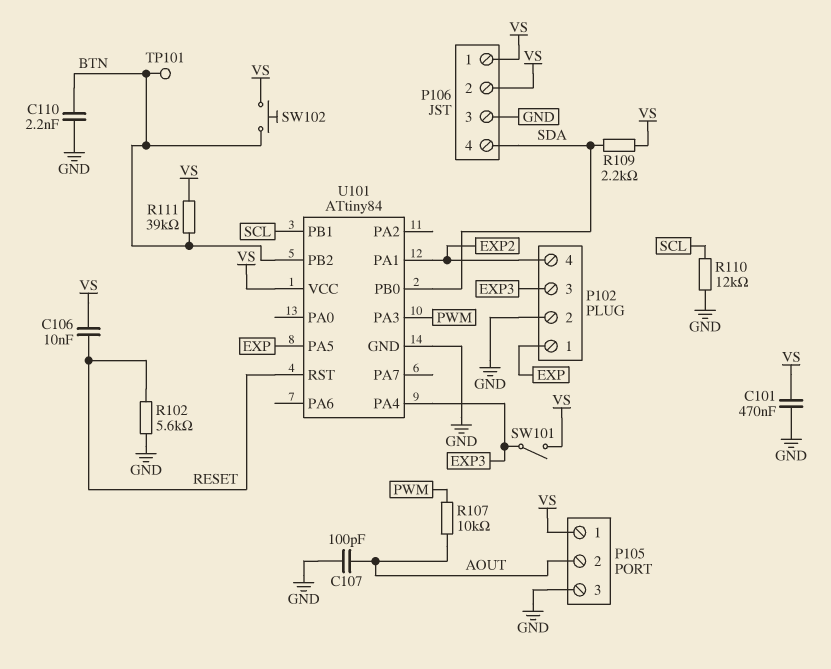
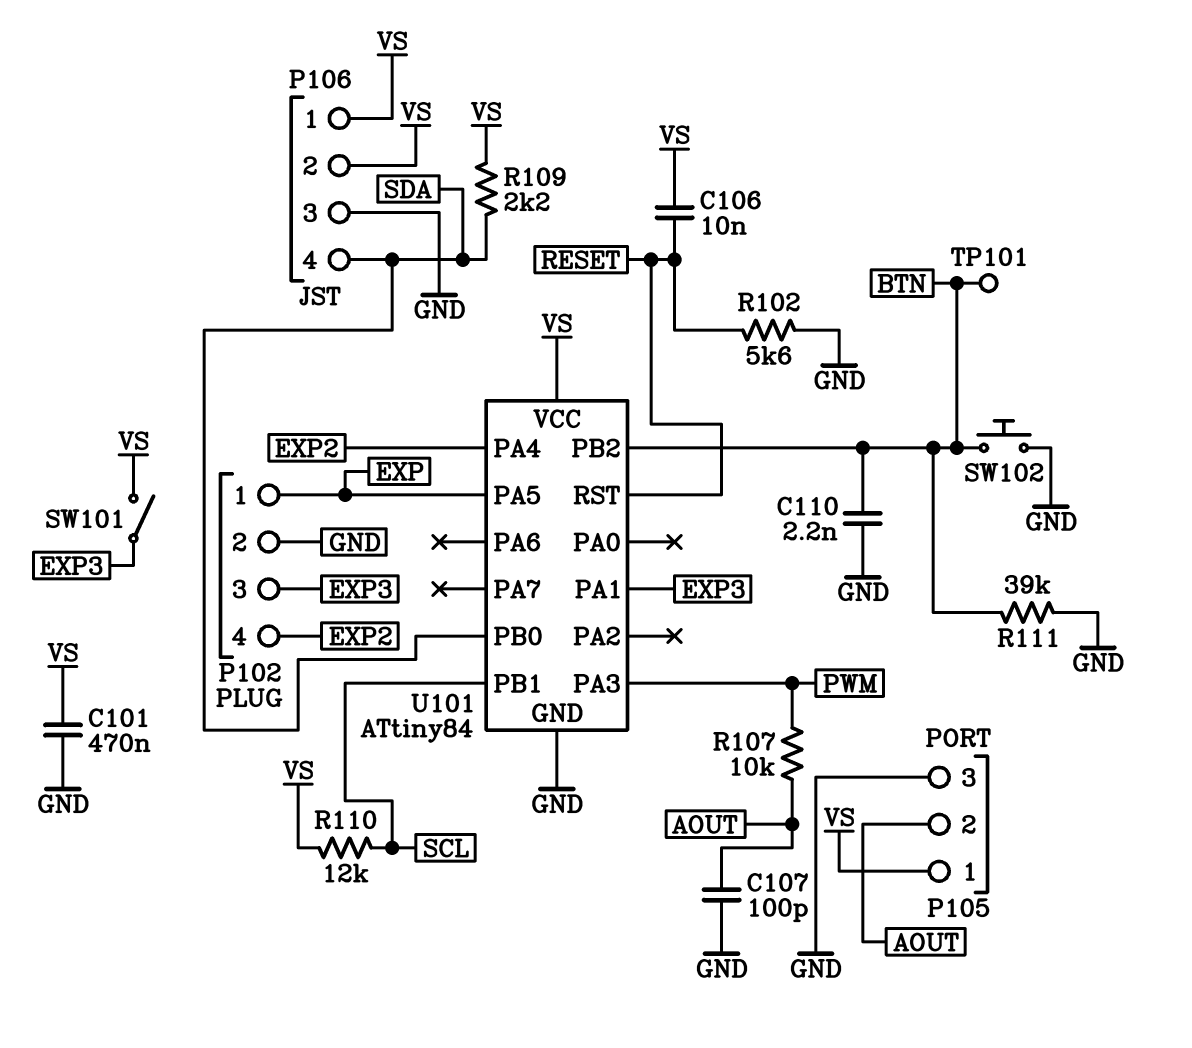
R110: 12k (GND, SCL) -> 12k (SCL, VS)
R111: 39k (BTN, VS) -> 39k (BTN, GND)
SW102: button (BTN, VS) -> button (BTN, GND)
U101 pin PA1: EXP2 -> EXP3
U101 pin PA4: EXP3 -> EXP2

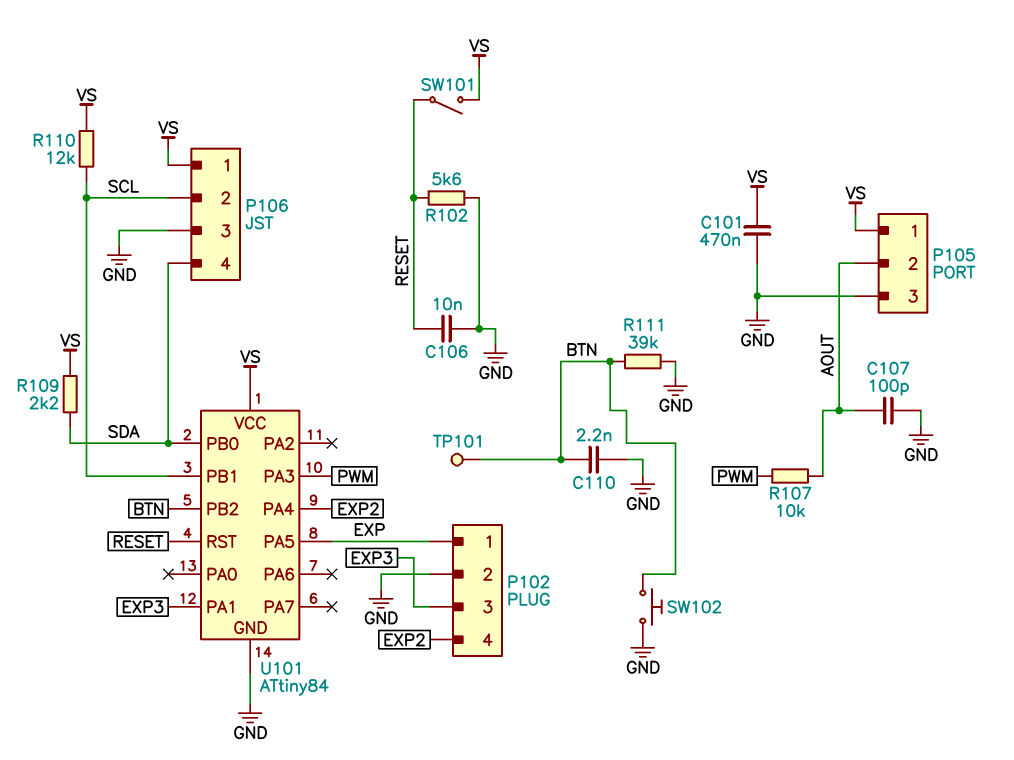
C106: 10nF (RESET, VS) -> 10nF (GND, RESET)
P106 pin 2: VS -> SCL
SW101: switch (EXP3, VS) -> switch (RESET, VS)

